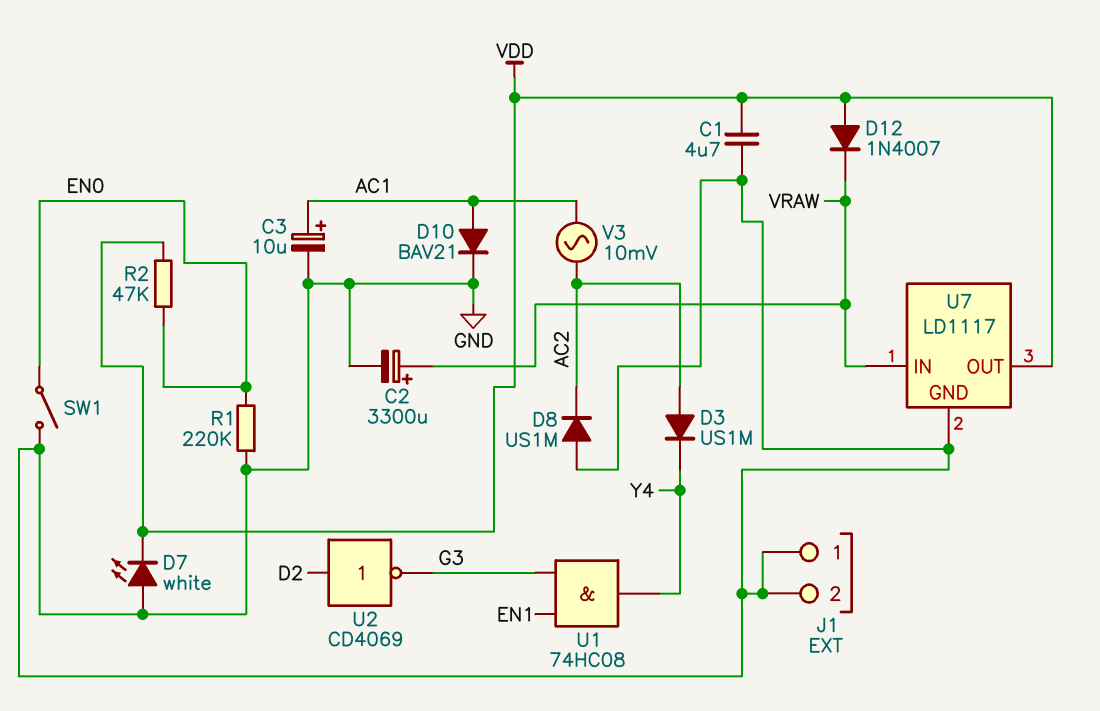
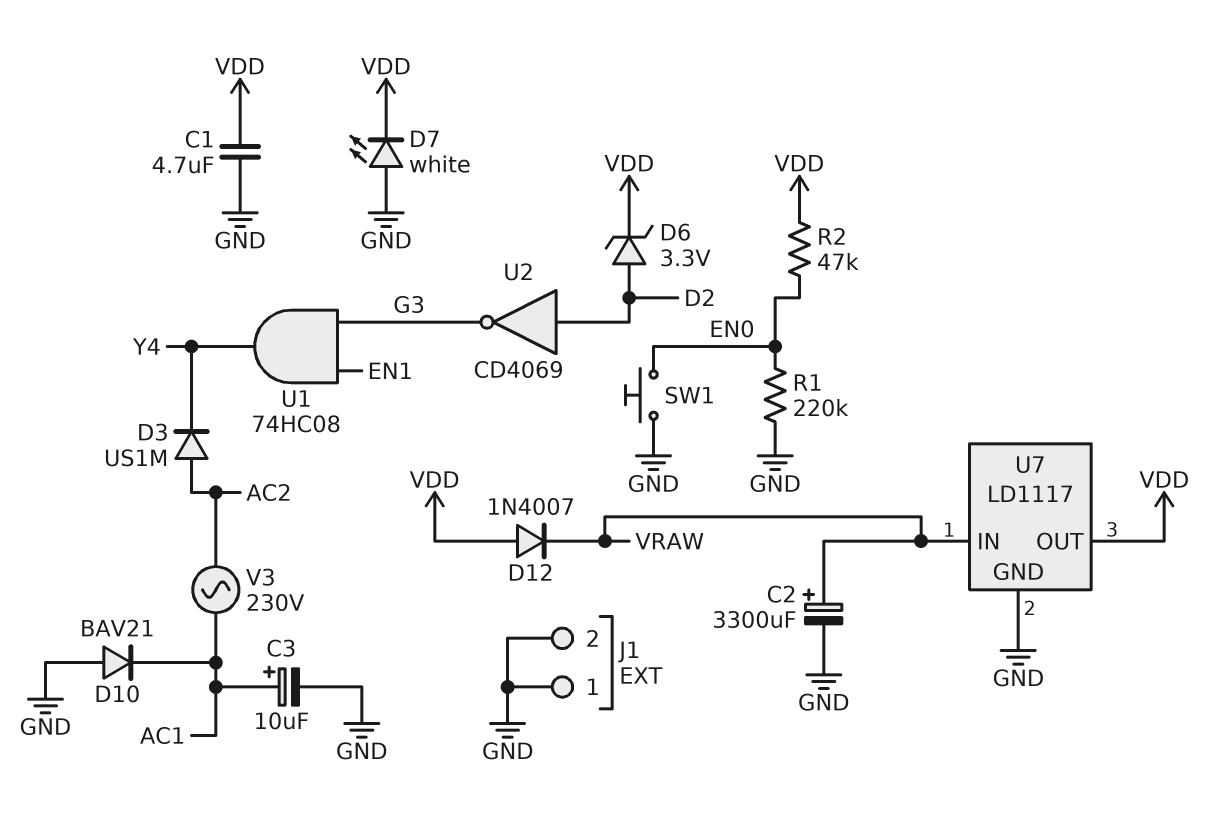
D6: none -> zener 3.3V (A D2, K VDD)
D8: diode US1M (A GND, K AC2) -> none
D10: diode BAV21 (A AC1, K GND) -> diode BAV21 (A GND, K AC1)
SW1: switch (EN0, GND) -> button (EN0, GND)
V3: AC 10mV (AC1, AC2) -> AC 230V (AC1, AC2)

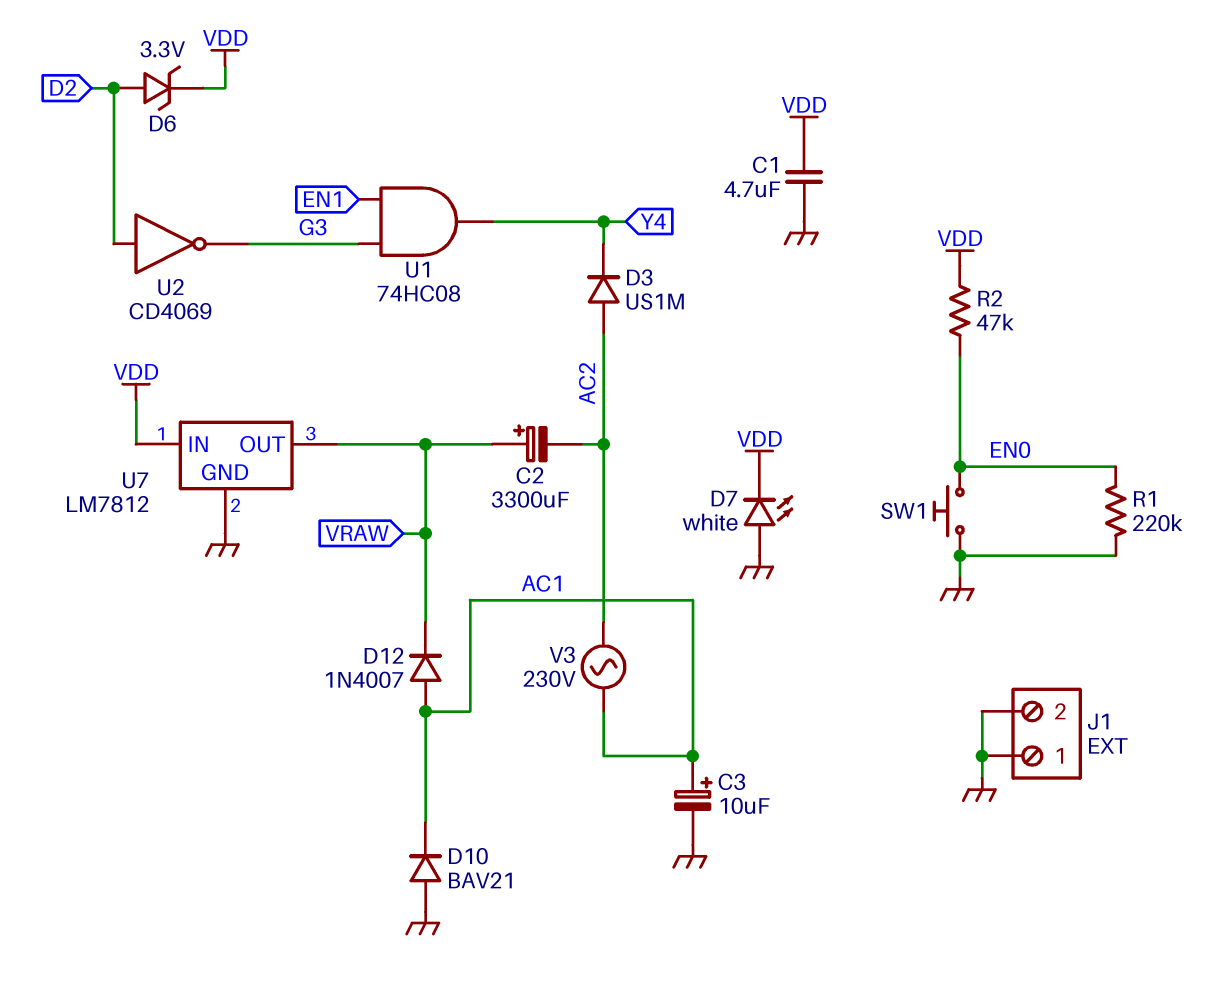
C2: 3300uF (plus VRAW, minus GND) -> 3300uF (plus VRAW, minus AC2)
D12: diode 1N4007 (A VDD, K VRAW) -> diode 1N4007 (A AC1, K VRAW)
U7: LD1117 -> LM7812
U7 pin IN: VRAW -> VDD
U7 pin OUT: VDD -> VRAW

